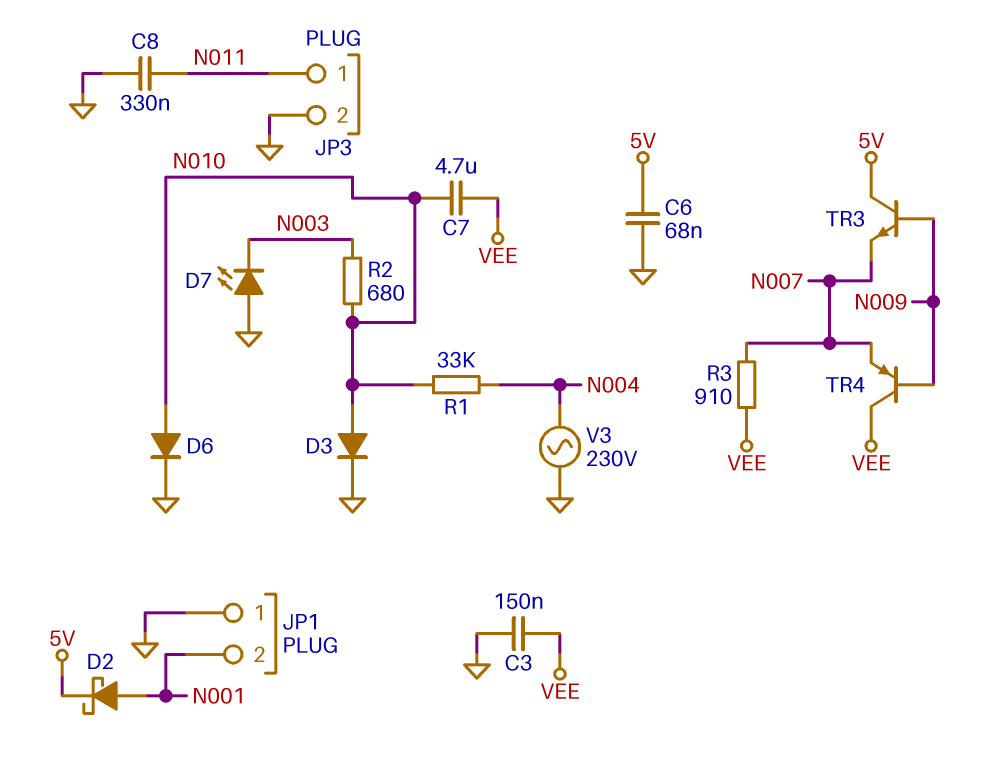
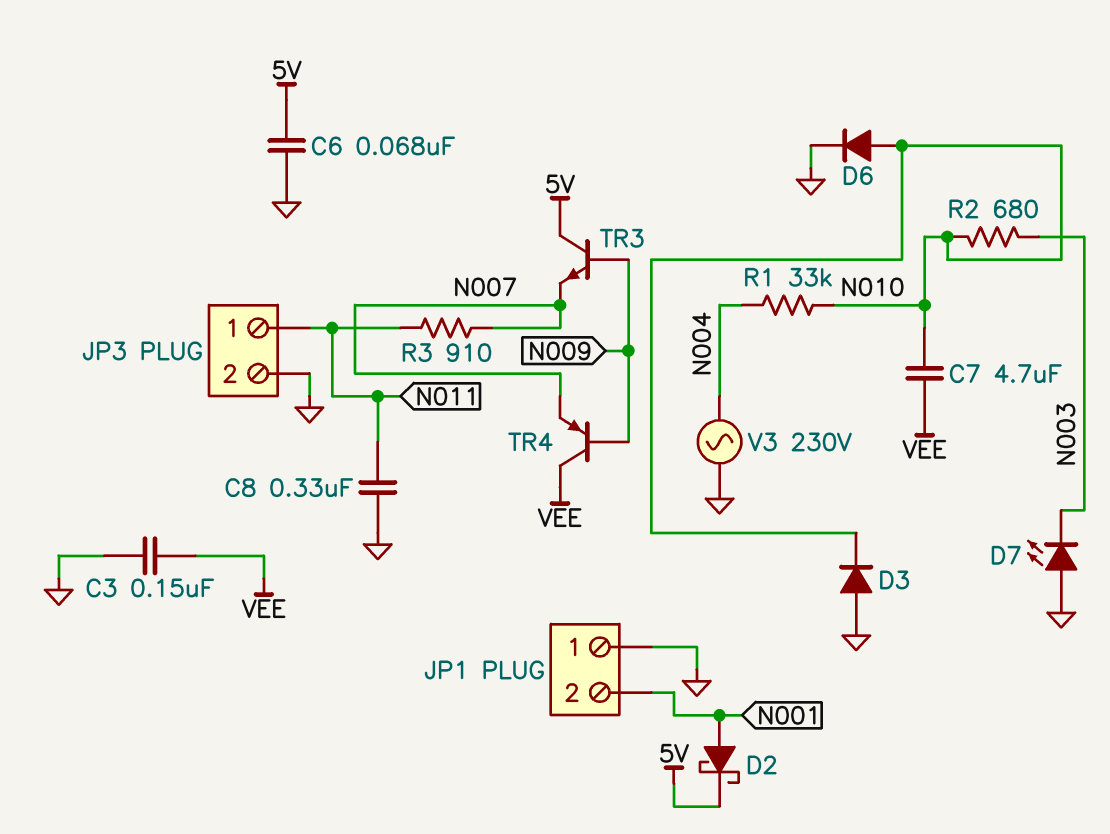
D3: diode (A N010, K GND) -> diode (A GND, K N010)
R3: 910 (N007, VEE) -> 910 (N007, N011)

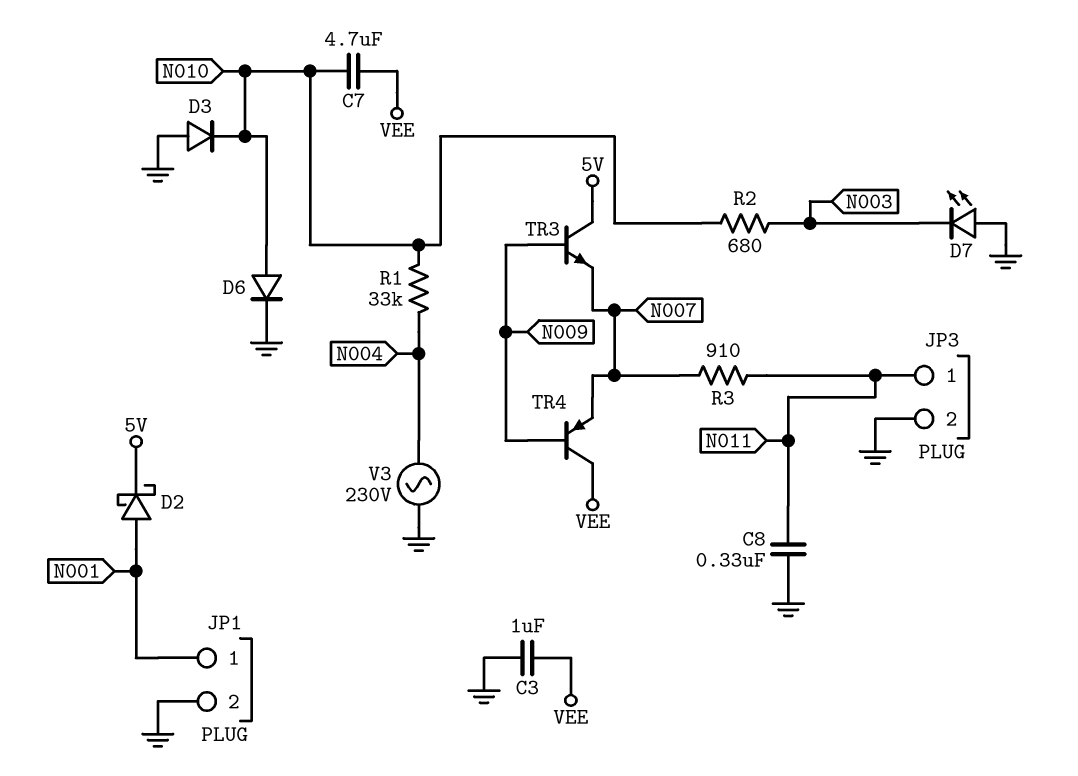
C3: 150nF (GND, VEE) -> 1uF (GND, VEE)
C6: 68nF (5V, GND) -> none
JP1 pin 1: GND -> N001
JP1 pin 2: N001 -> GND

